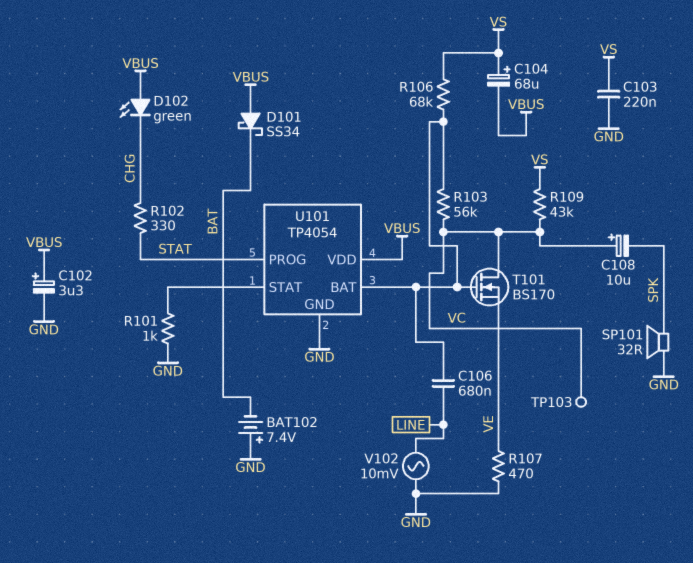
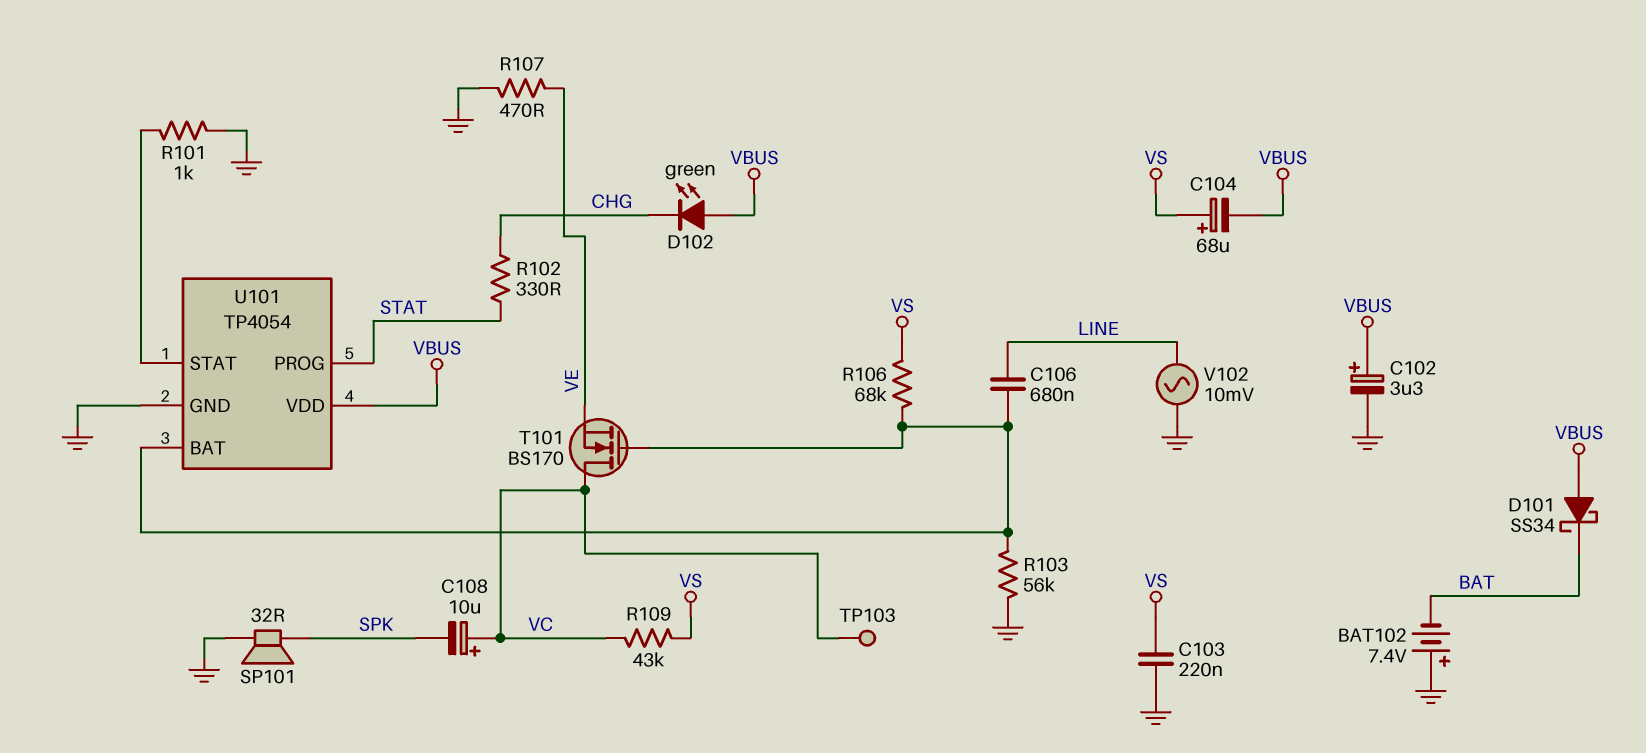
R103: 56k (U101/BAT, VC) -> 56k (GND, U101/BAT)

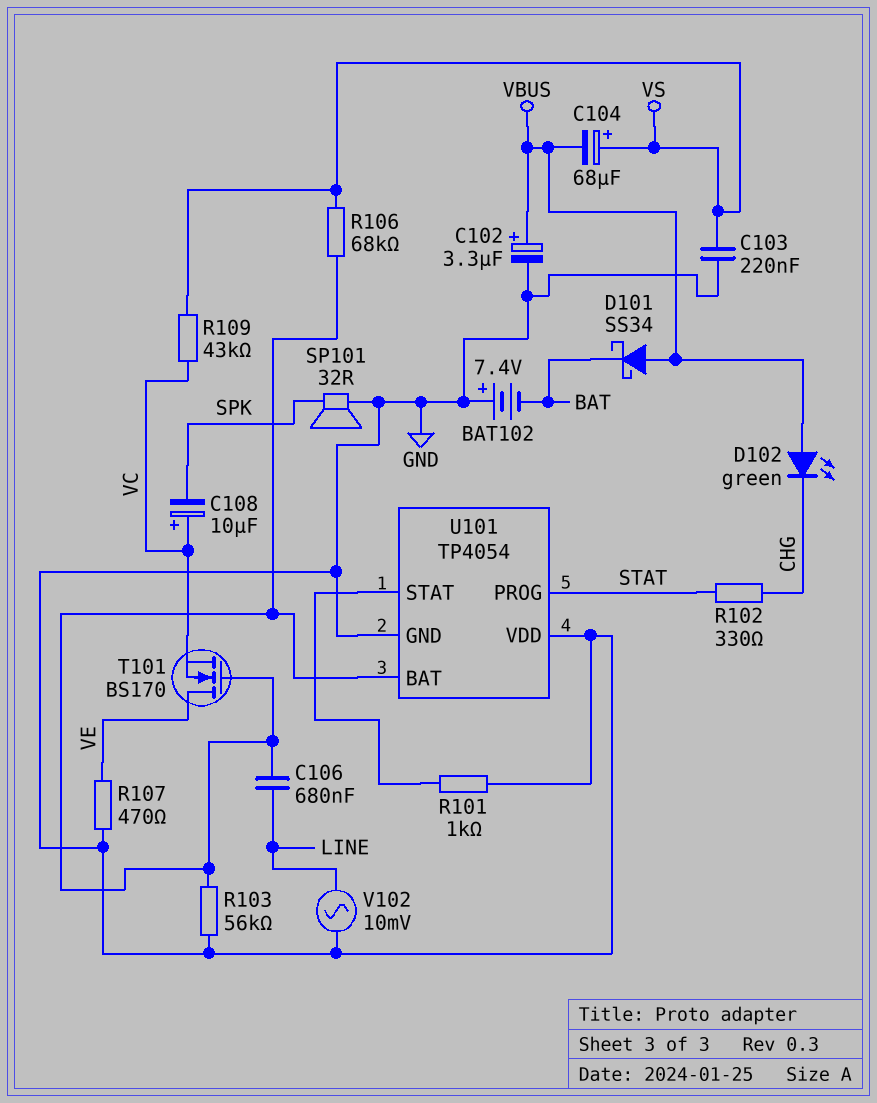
T101: NMOS BS170 (G U101/BAT, D VC, S VE) -> NMOS BS170 (G U101/BAT, D VE, S VC)
TP103: test point (VC) -> none
U101 pin VDD: VBUS -> GND

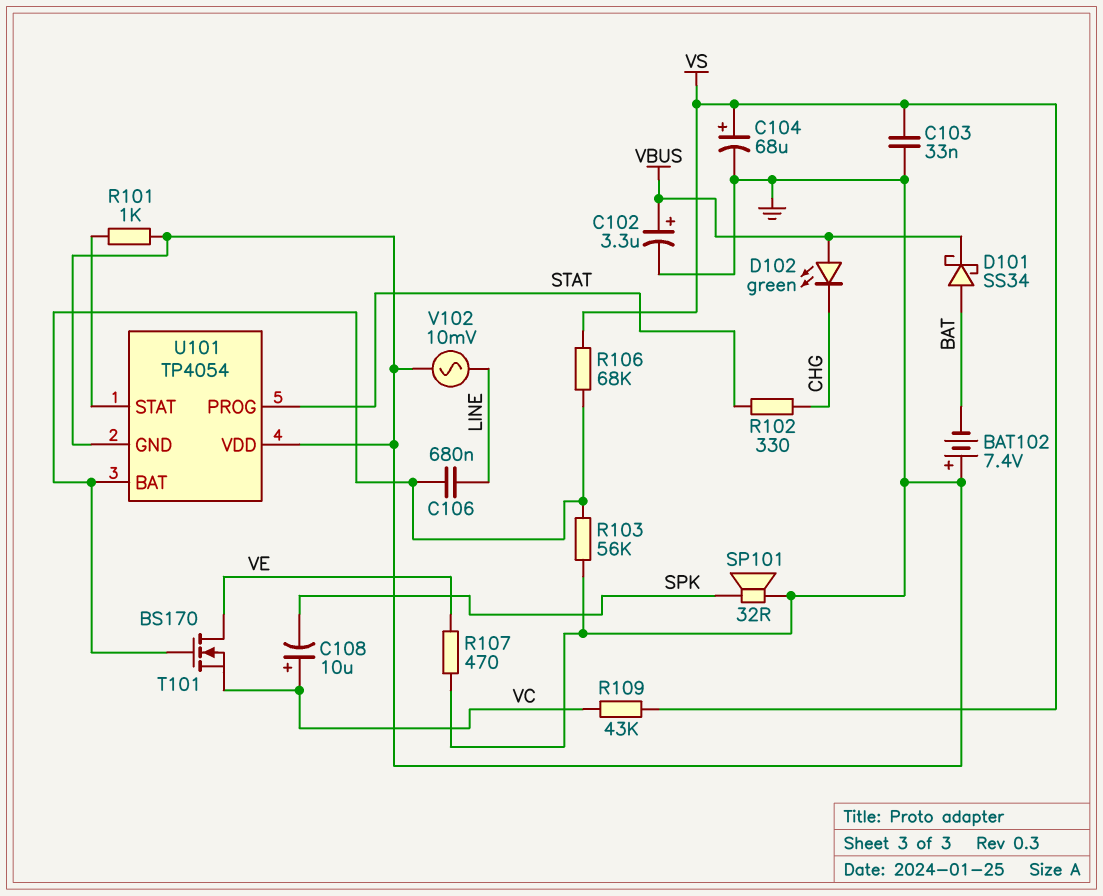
C103: 220nF (GND, VS) -> 33nF (GND, VS)
C104: 68uF (plus VS, minus VBUS) -> 68uF (plus VS, minus GND)
D101: schottky SS34 (A VBUS, K BAT) -> schottky SS34 (A BAT, K VBUS)

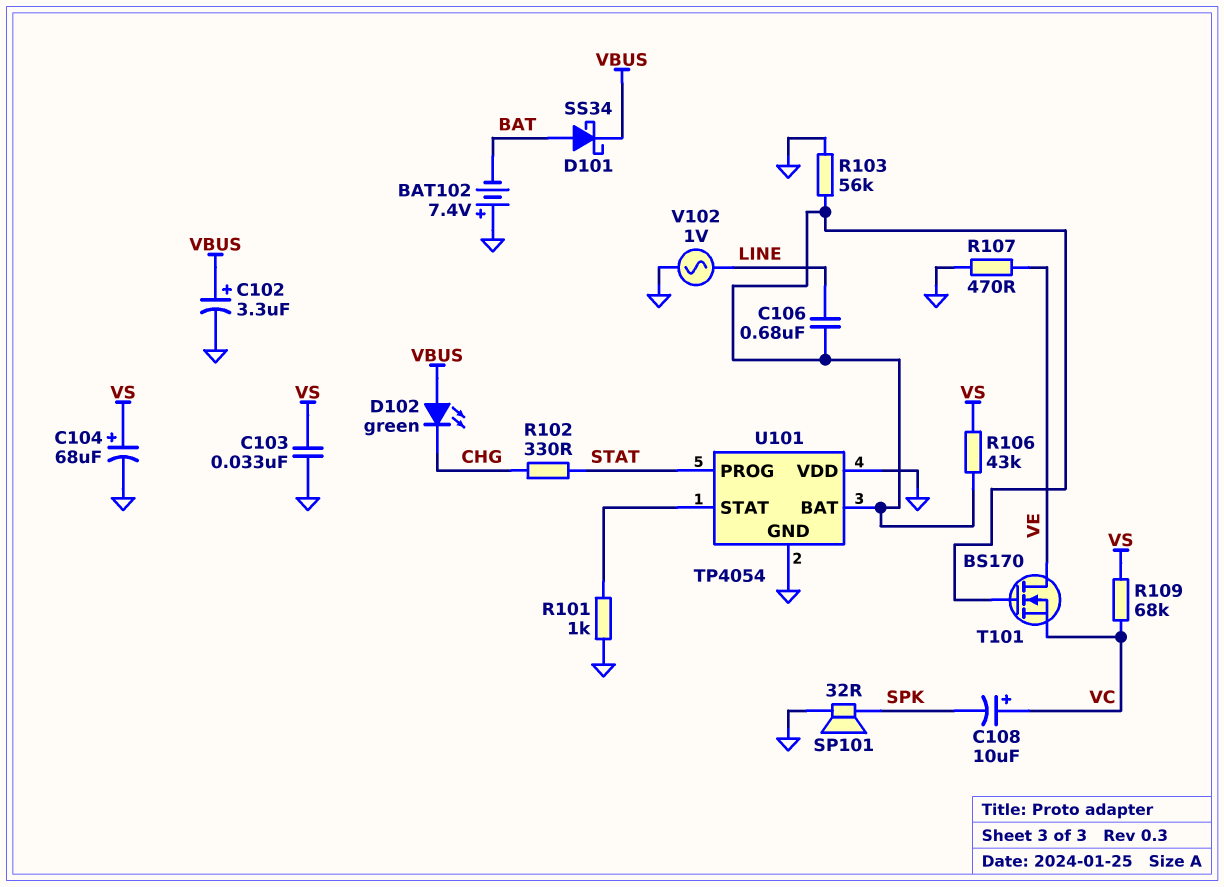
R106: 68k (U101/BAT, VS) -> 43k (U101/BAT, VS)
R109: 43k (VC, VS) -> 68k (VC, VS)
V102: AC 10mV (GND, LINE) -> AC 1V (GND, LINE)

